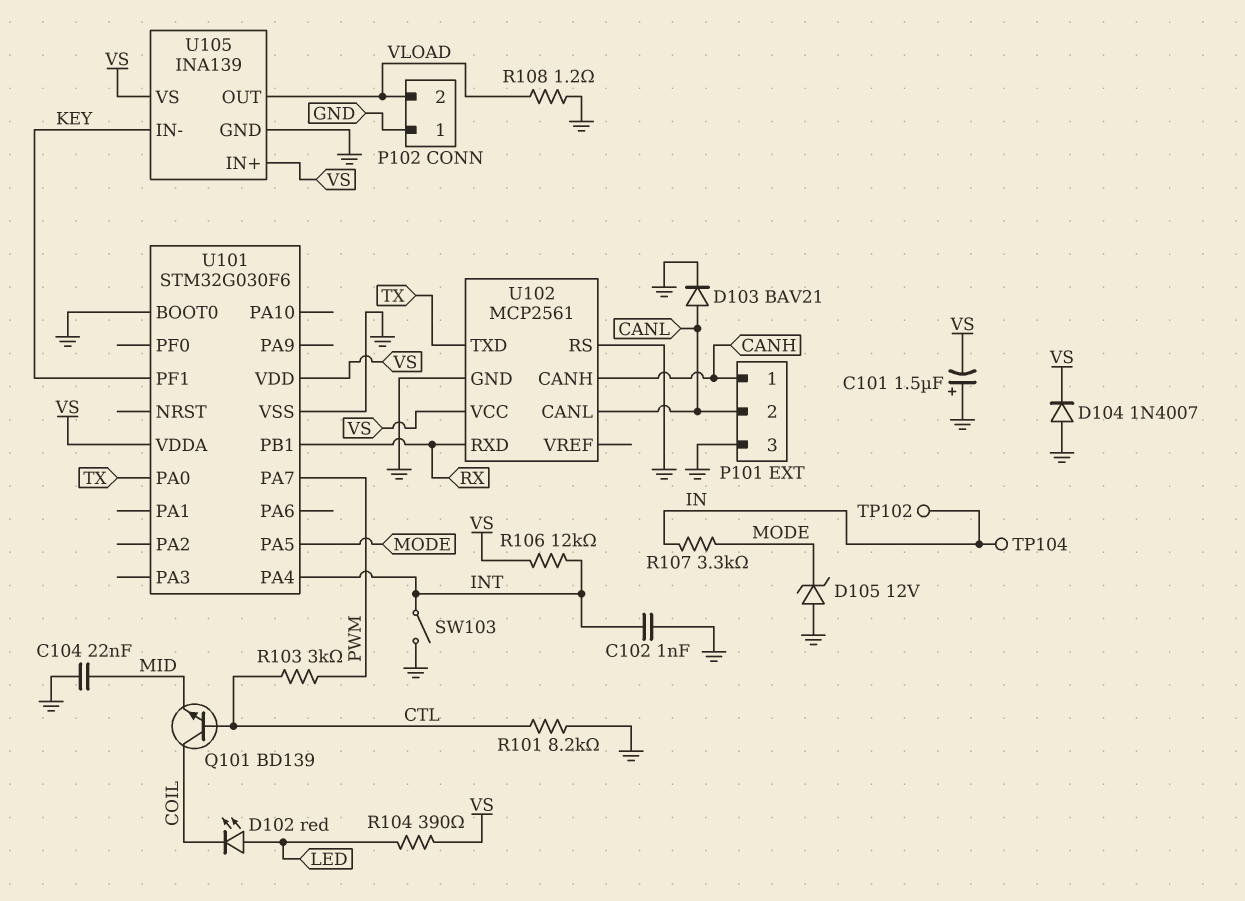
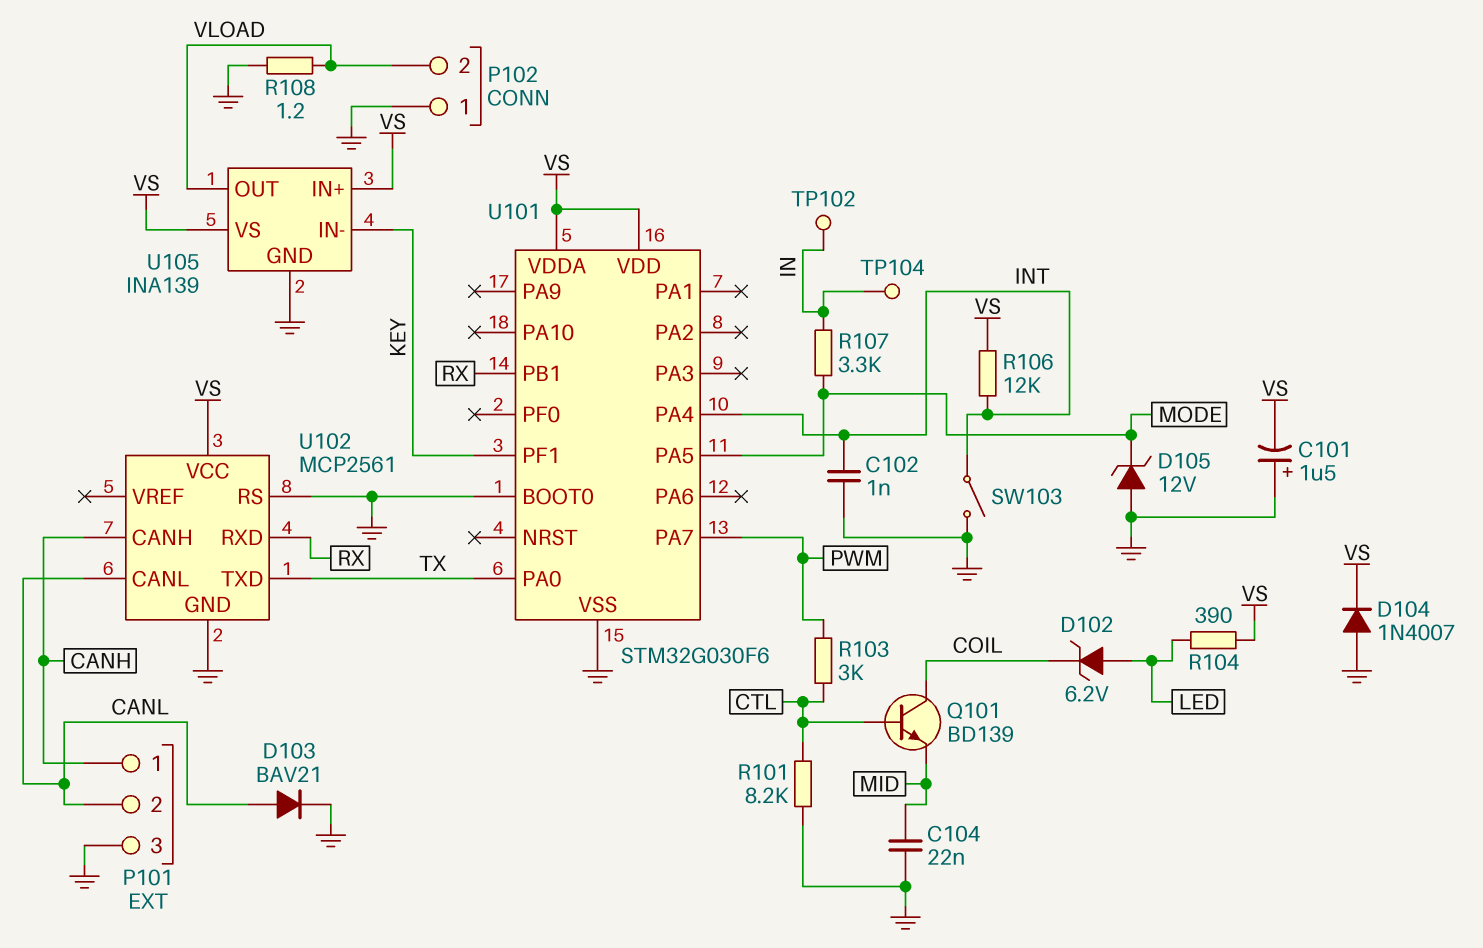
D102: LED red (A LED, K COIL) -> zener 6.2V (A LED, K COIL)

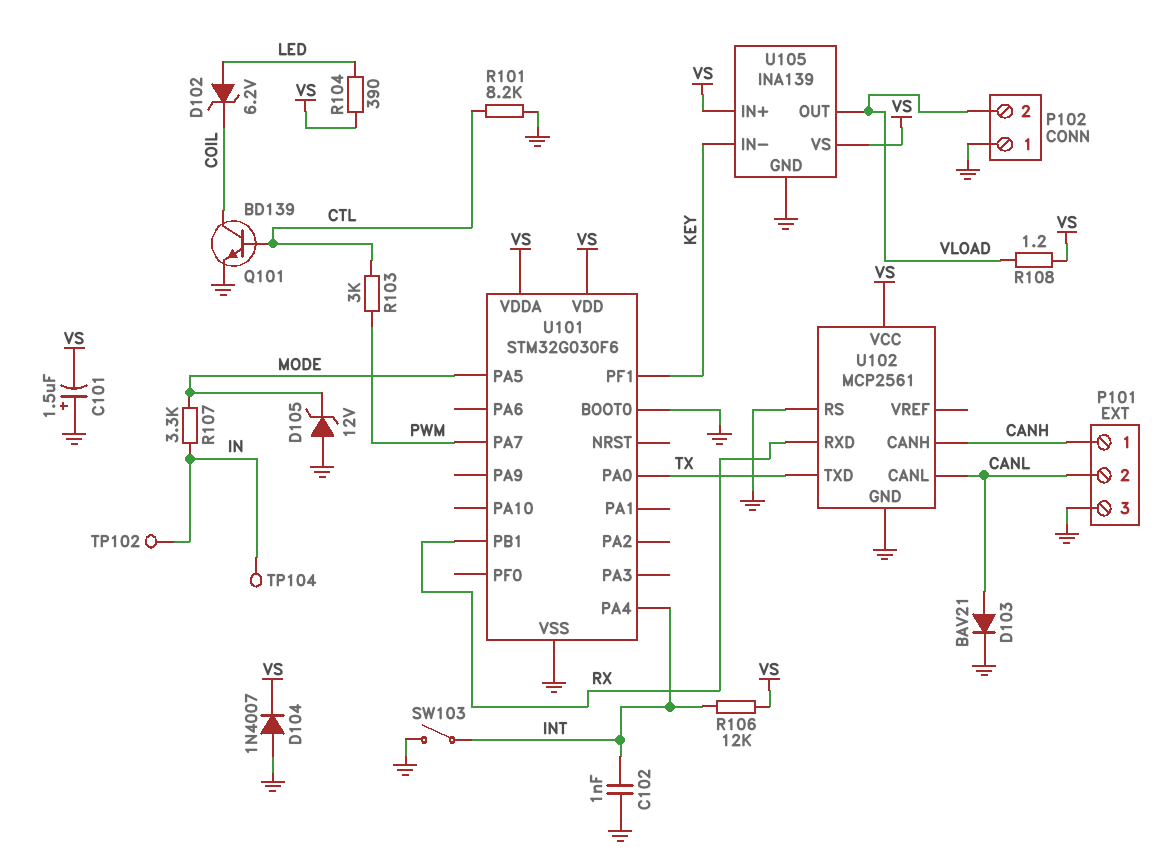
C104: 22nF (GND, MID) -> none
Q101: NPN BD139 (B CTL, C COIL, E MID) -> NPN BD139 (B CTL, C COIL, E GND)
R108: 1.2 (GND, VLOAD) -> 1.2 (VLOAD, VS)

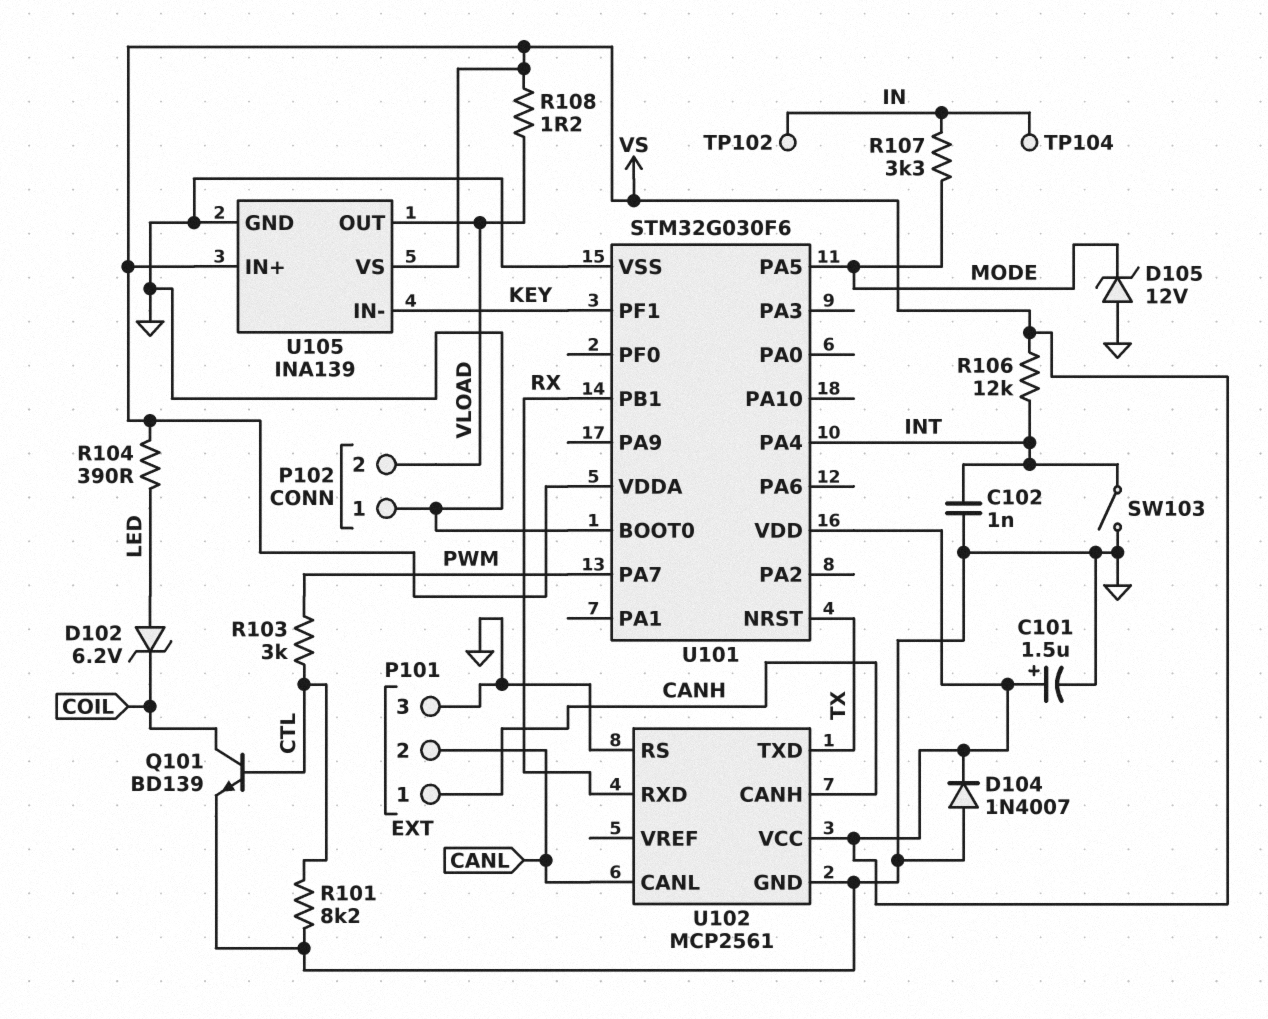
C101: 1.5uF (plus GND, minus VS) -> 1.5uF (plus VS, minus GND)
D103: diode BAV21 (A CANL, K GND) -> none
U101 pin NRST: none -> TX
U101 pin PA0: TX -> none

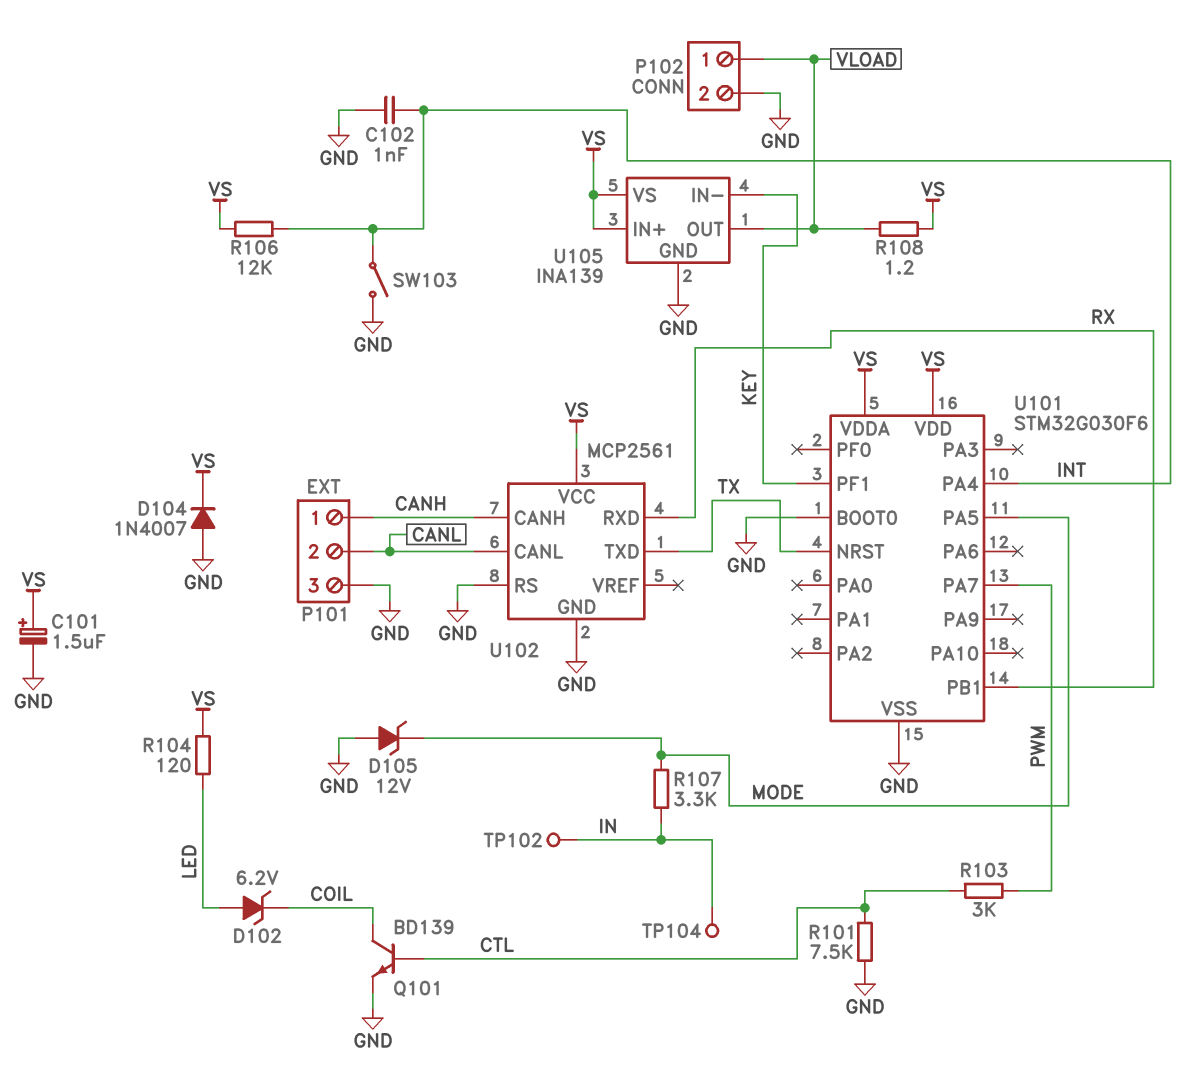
P102 pin 1: GND -> VLOAD
P102 pin 2: VLOAD -> GND
R101: 8.2k (CTL, GND) -> 7.5k (CTL, GND)
R104: 390 (LED, VS) -> 120 (LED, VS)

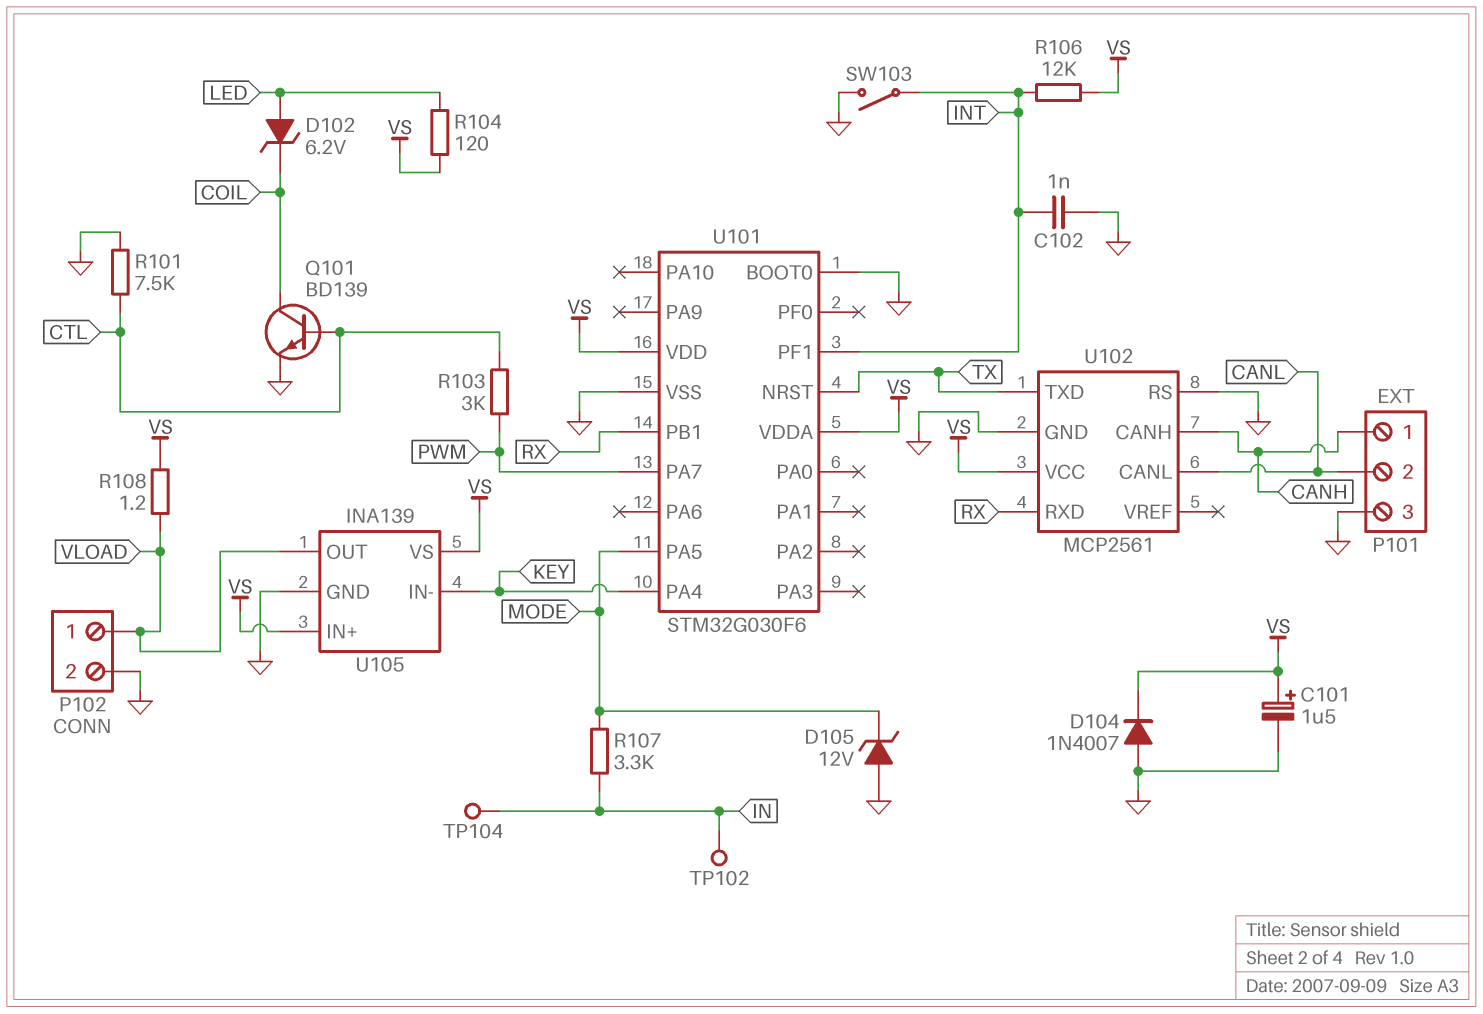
U101 pin PA4: INT -> KEY
U101 pin PF1: KEY -> INT

